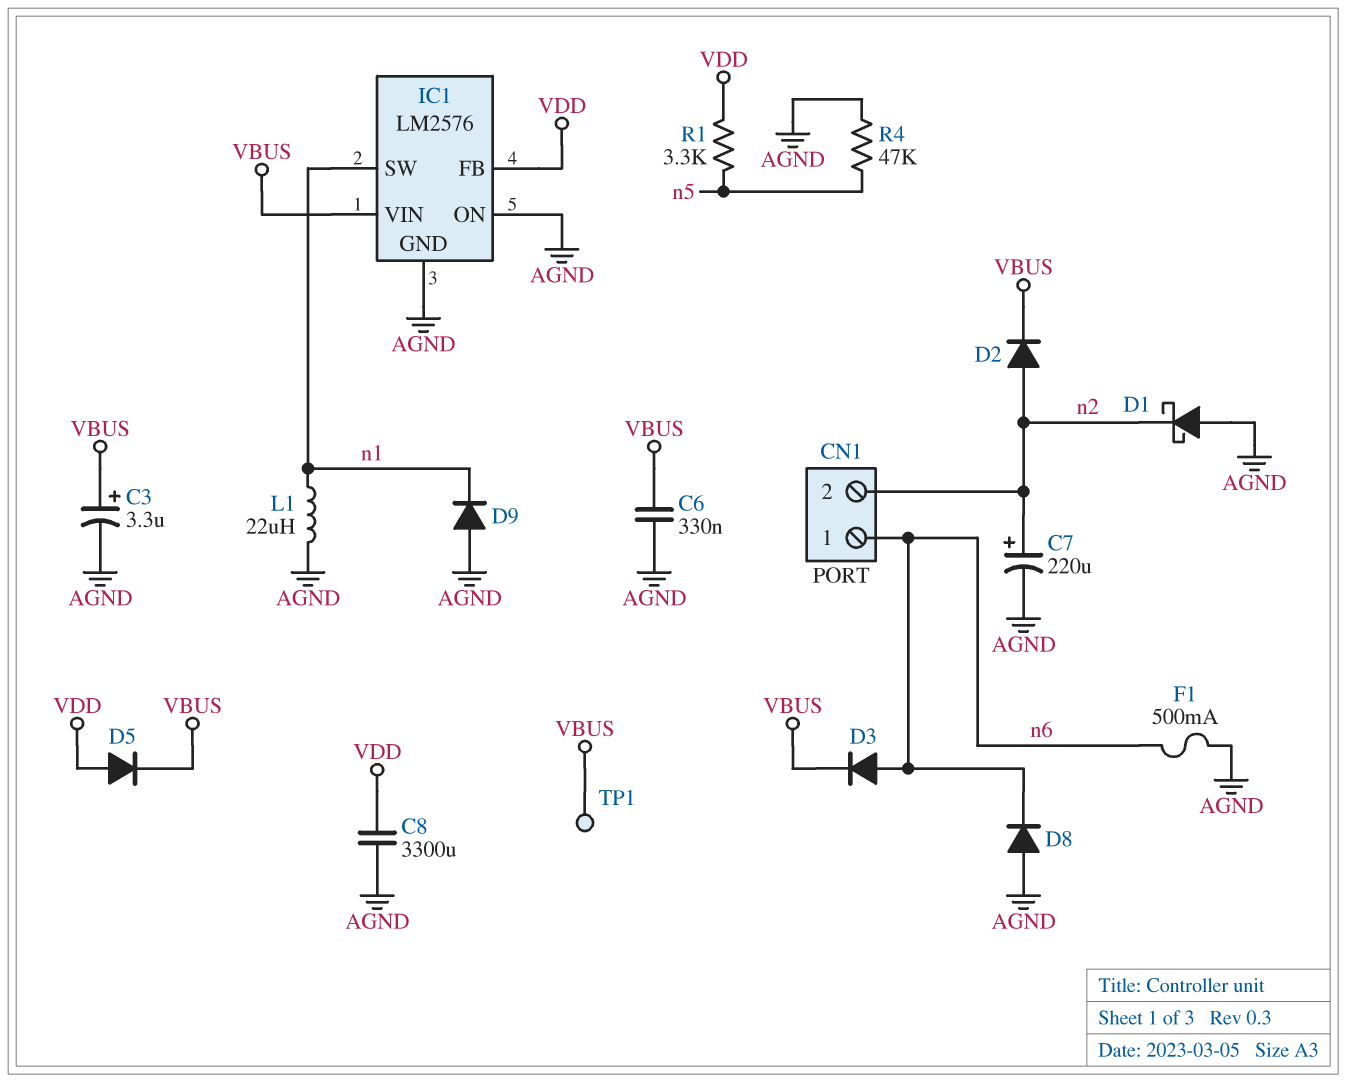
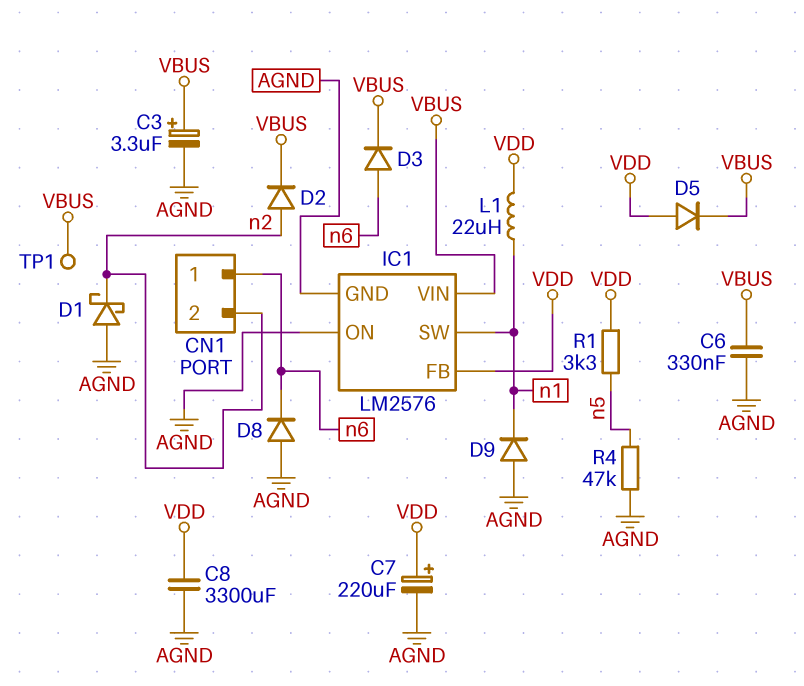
C7: 220uF (plus n2, minus AGND) -> 220uF (plus VDD, minus AGND)
F1: 500mA (AGND, n6) -> none
L1: 22uH (AGND, n1) -> 22uH (VDD, n1)

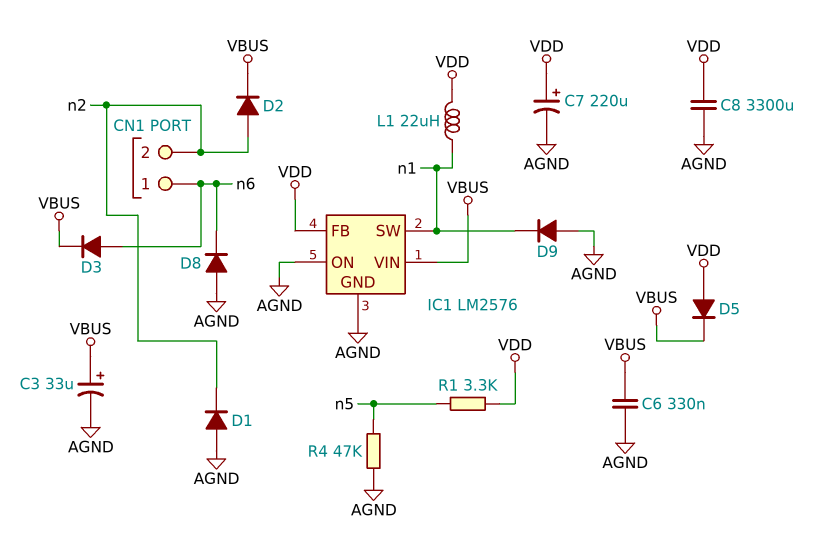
C3: 3.3uF (plus VBUS, minus AGND) -> 33uF (plus VBUS, minus AGND)
D1: schottky (A AGND, K n2) -> diode (A AGND, K n2)
TP1: test point (VBUS) -> none

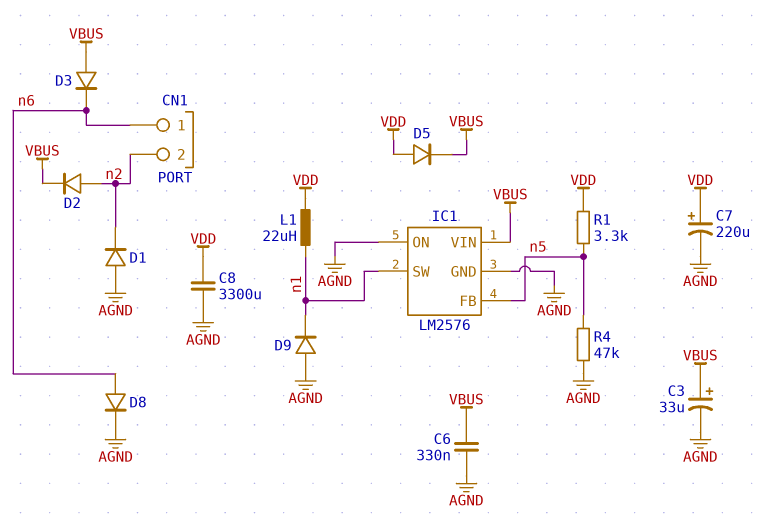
D3: diode (A n6, K VBUS) -> diode (A VBUS, K n6)
D8: diode (A AGND, K n6) -> diode (A n6, K AGND)
IC1 pin FB: VDD -> n5

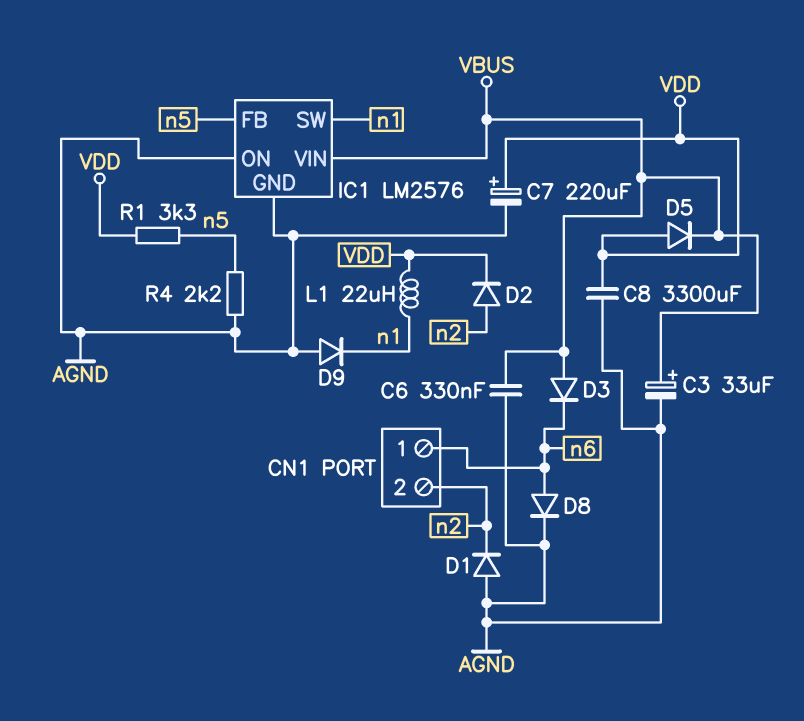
D2: diode (A n2, K VBUS) -> diode (A n2, K VDD)
R4: 47k (AGND, n5) -> 2.2k (AGND, n5)

